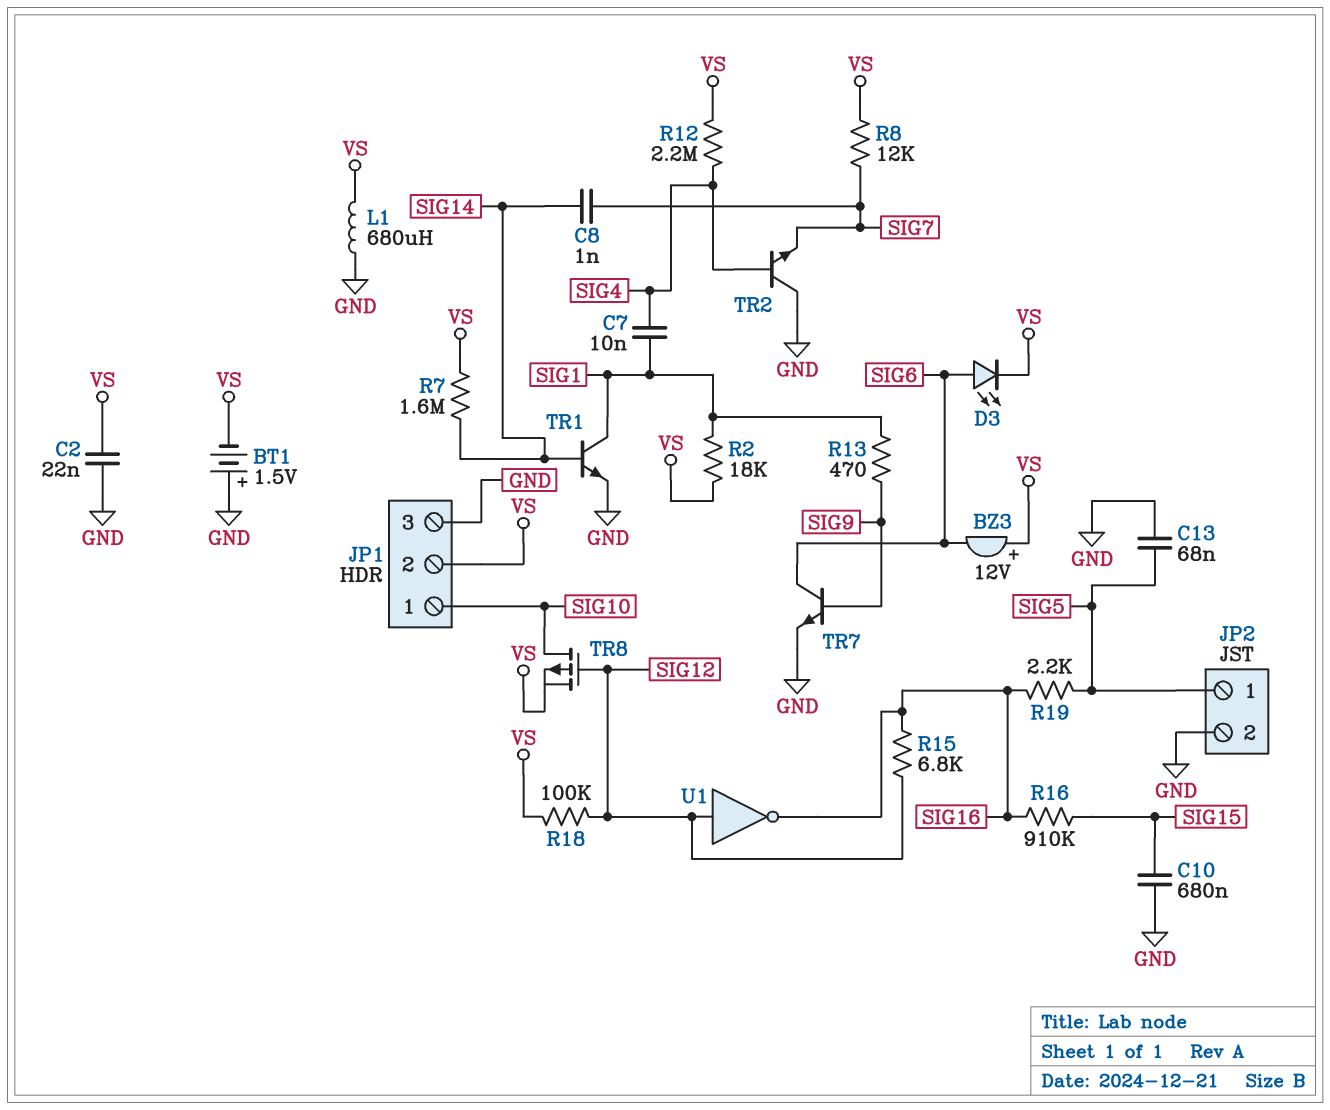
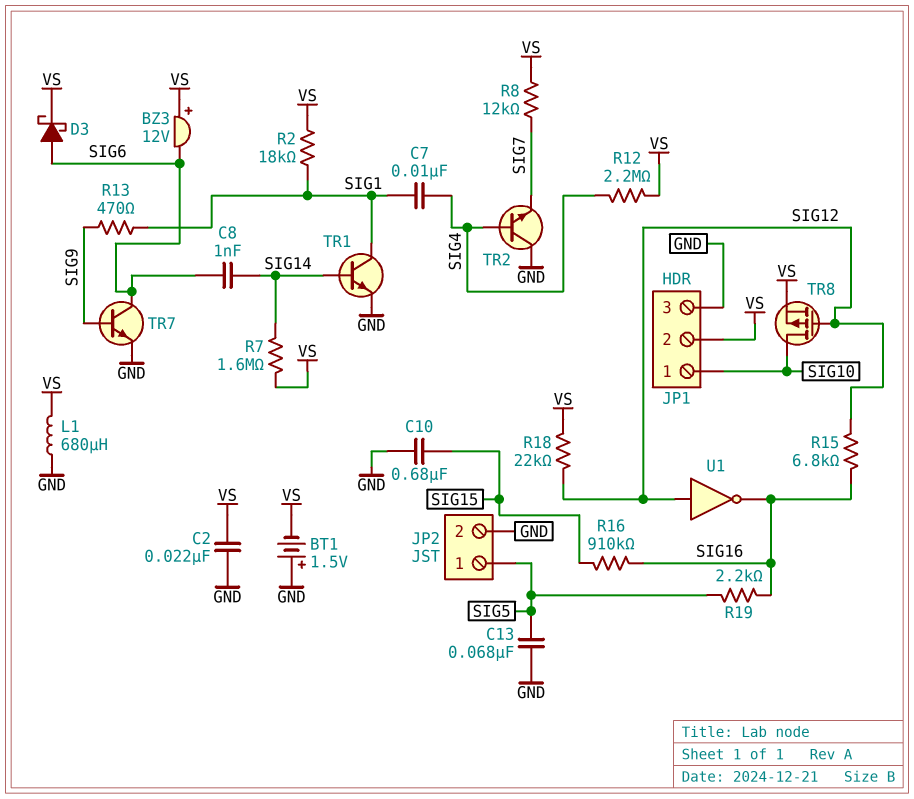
C8: 1nF (SIG7, SIG14) -> 1nF (SIG6, SIG14)
D3: LED (A SIG6, K VS) -> schottky (A SIG6, K VS)
R18: 100k (SIG12, VS) -> 22k (SIG12, VS)

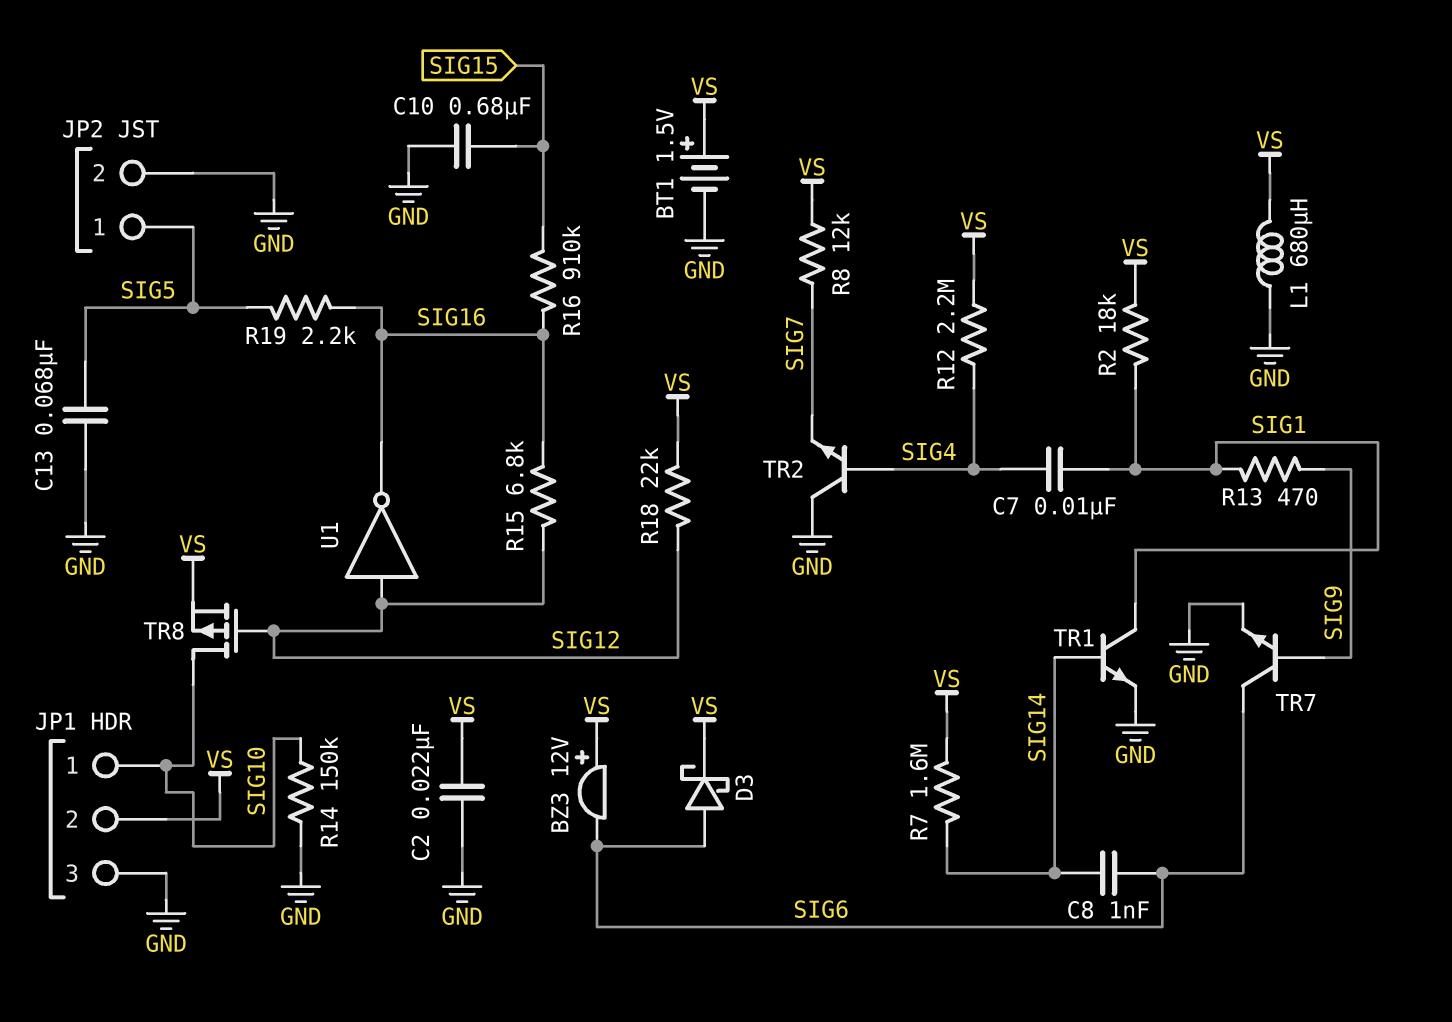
BT1: 1.5V (plus GND, minus VS) -> 1.5V (plus VS, minus GND)
R14: none -> 150k (GND, SIG10)

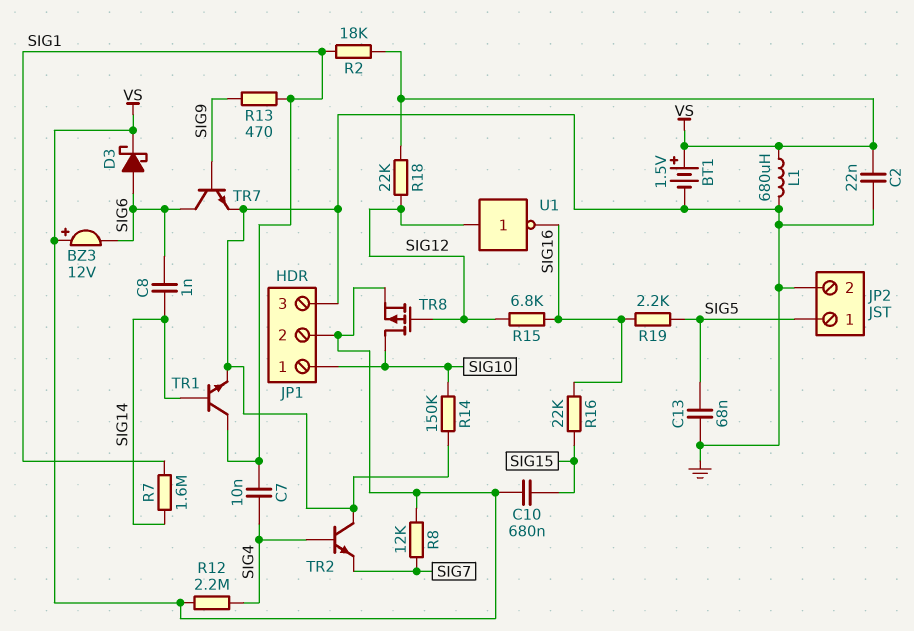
C10: 680nF (GND, SIG15) -> 680nF (SIG15, VS)
R7: 1.6M (SIG14, VS) -> 1.6M (SIG1, SIG14)
R16: 910k (SIG15, SIG16) -> 22k (SIG15, SIG16)

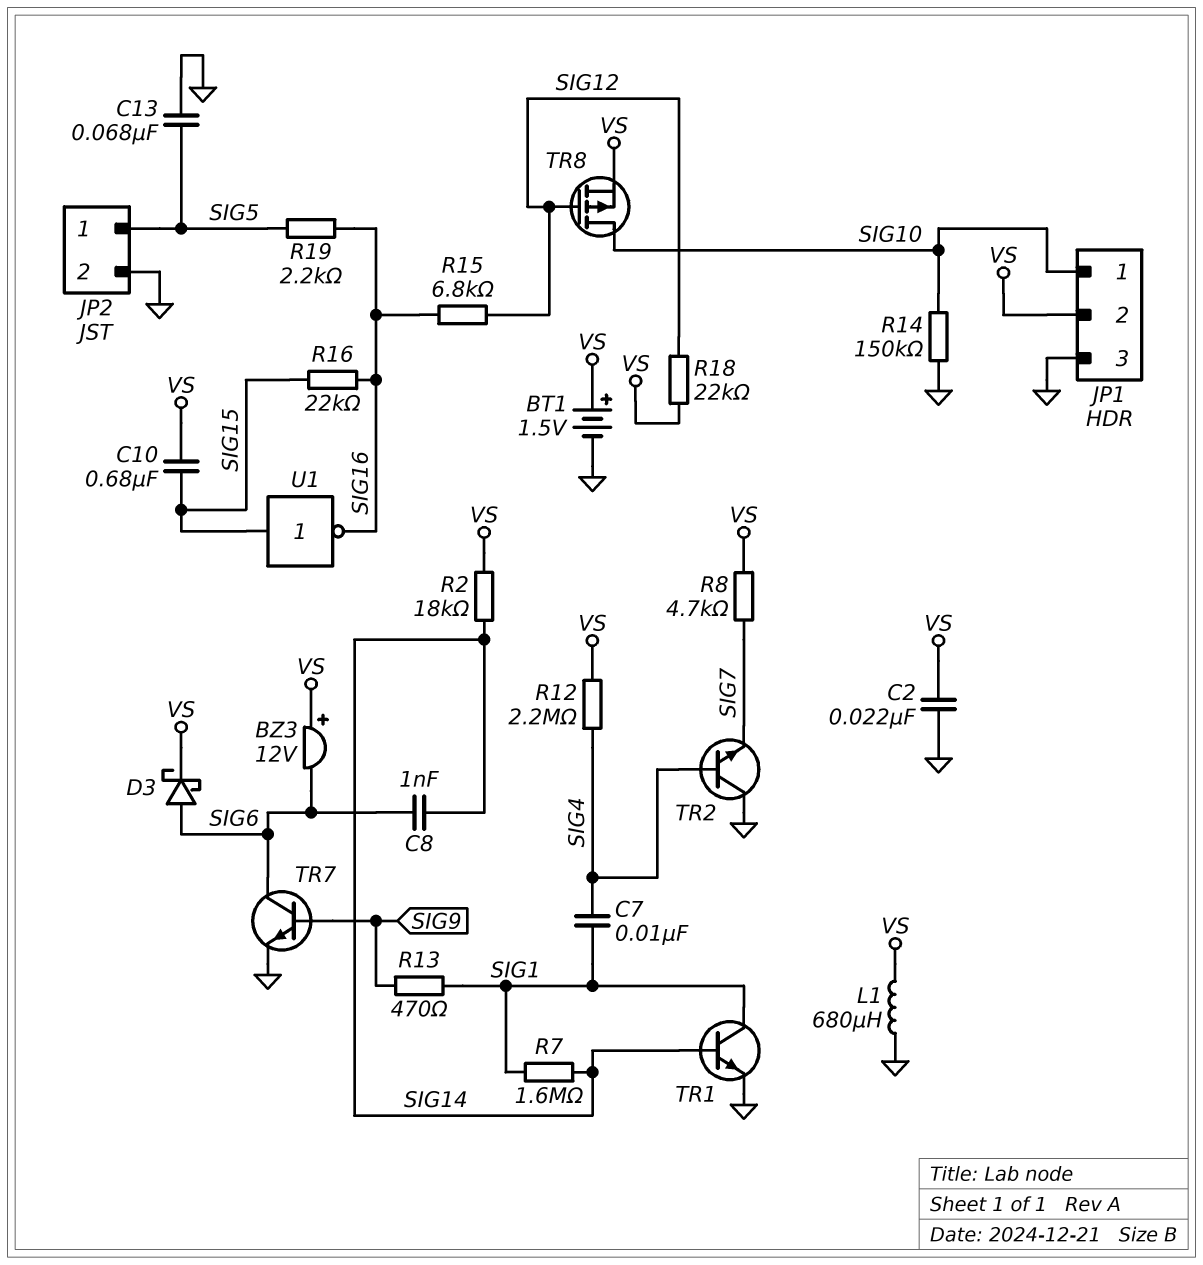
R2: 18k (SIG1, VS) -> 18k (SIG14, VS)
R8: 12k (SIG7, VS) -> 4.7k (SIG7, VS)
U1: NOT (in SIG12, out SIG16) -> NOT (in SIG15, out SIG16)

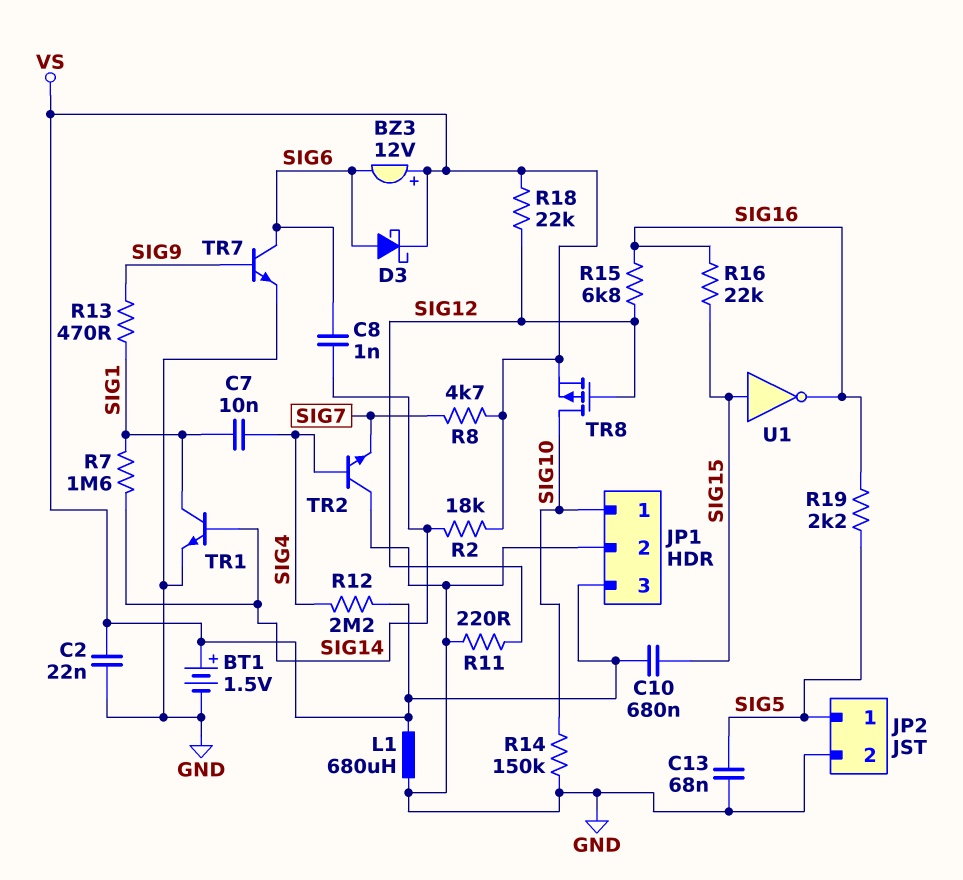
JP1 pin 2: VS -> GND
JP1 pin 3: GND -> VS
R11: none -> 220 (GND, SIG12)

